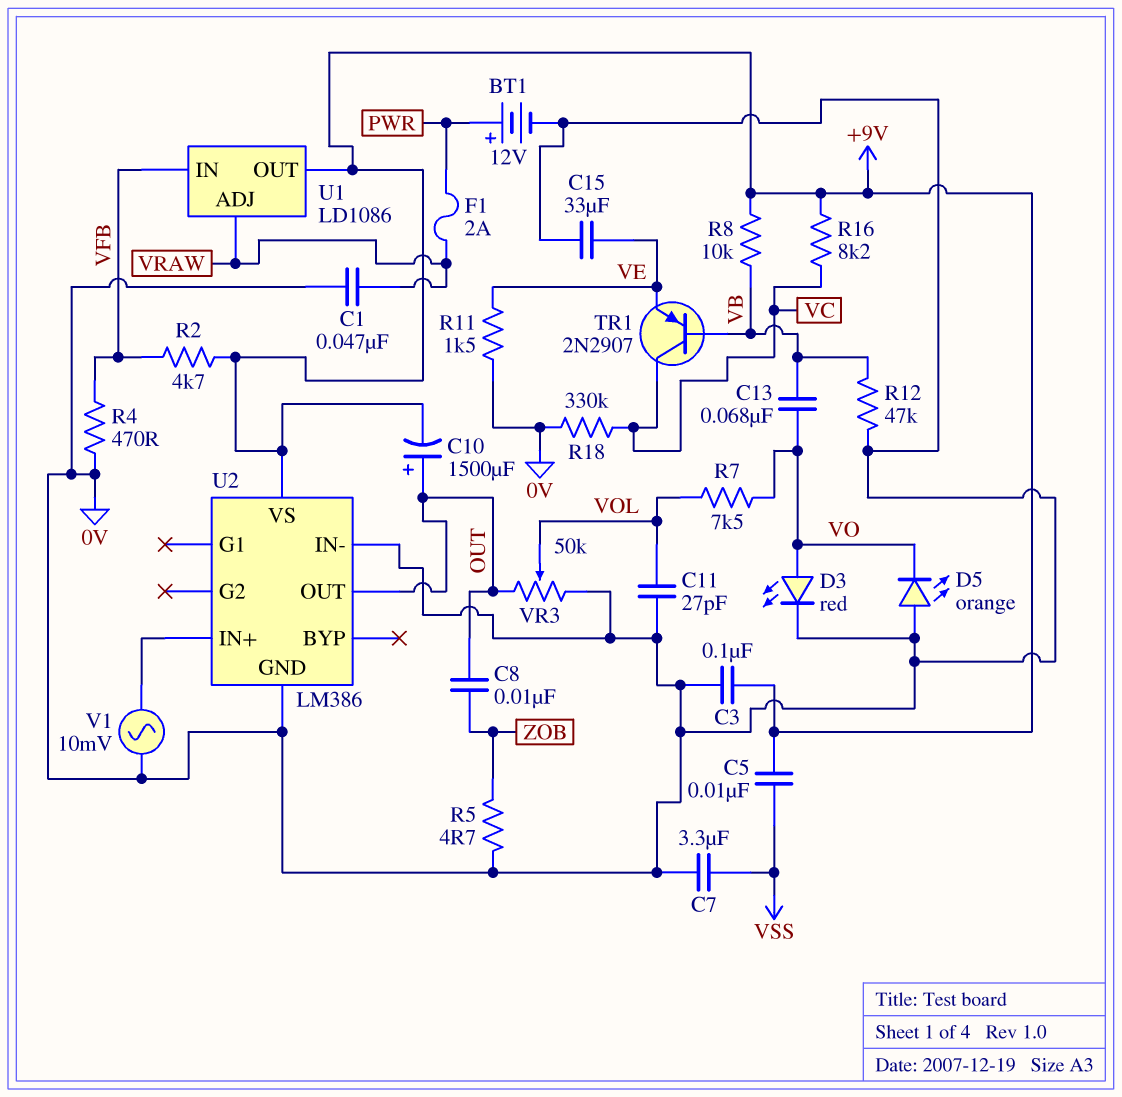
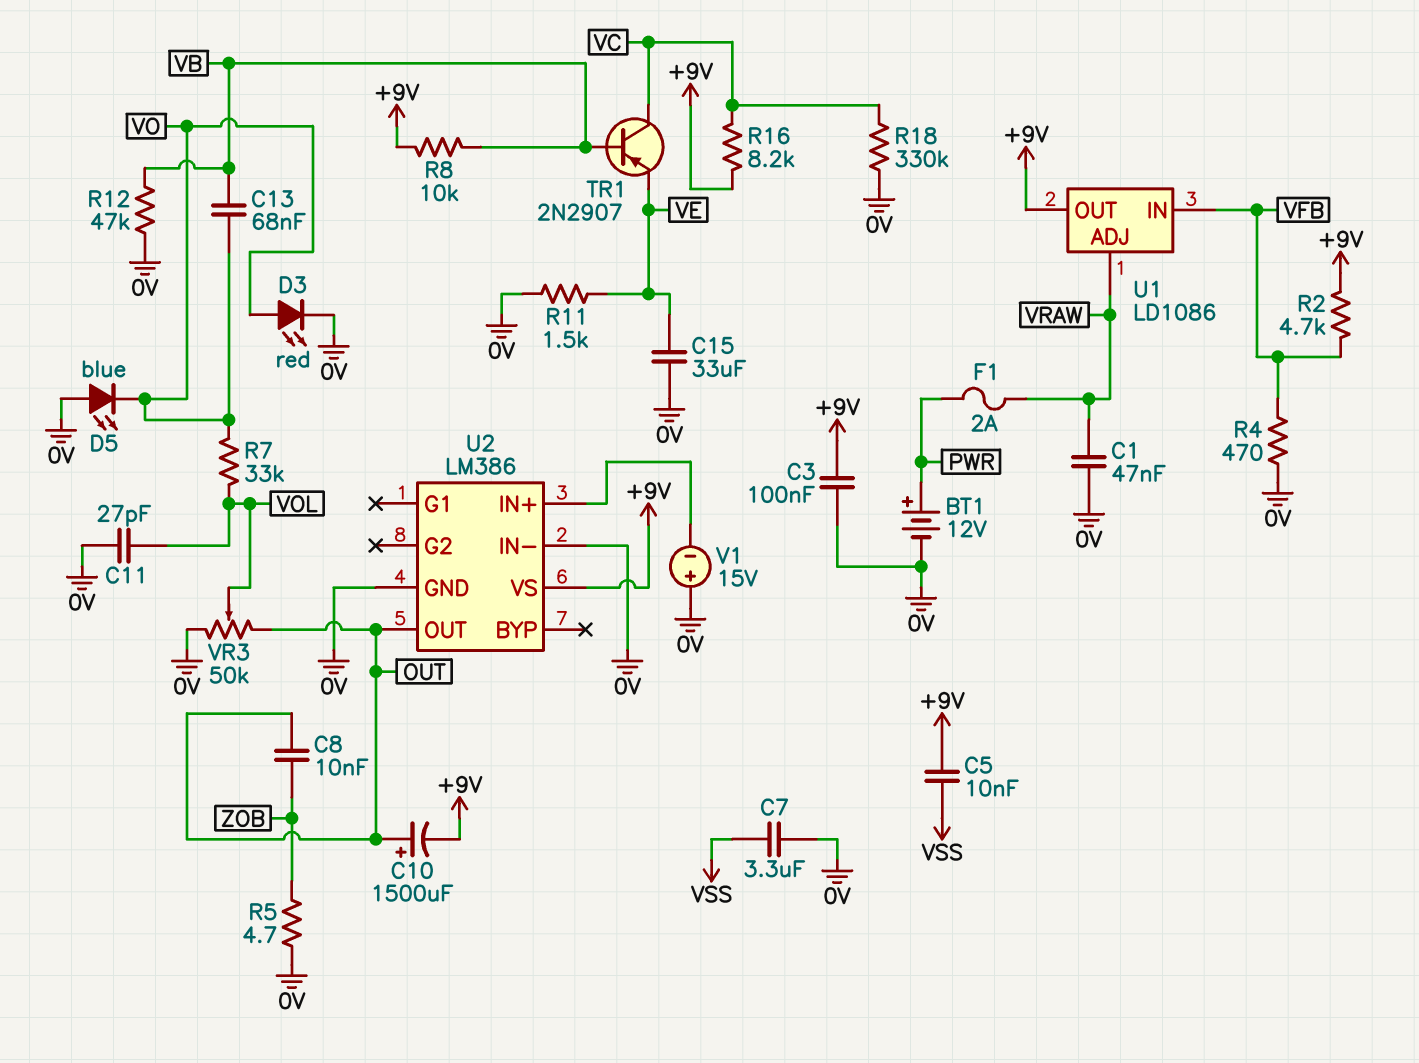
D5: LED orange (A 0V, K VO) -> LED blue (A 0V, K VO)
R7: 7.5k (VO, VOL) -> 33k (VO, VOL)
V1: AC 10mV (0V, U2/IN+) -> 15V (plus 0V, minus U2/IN+)

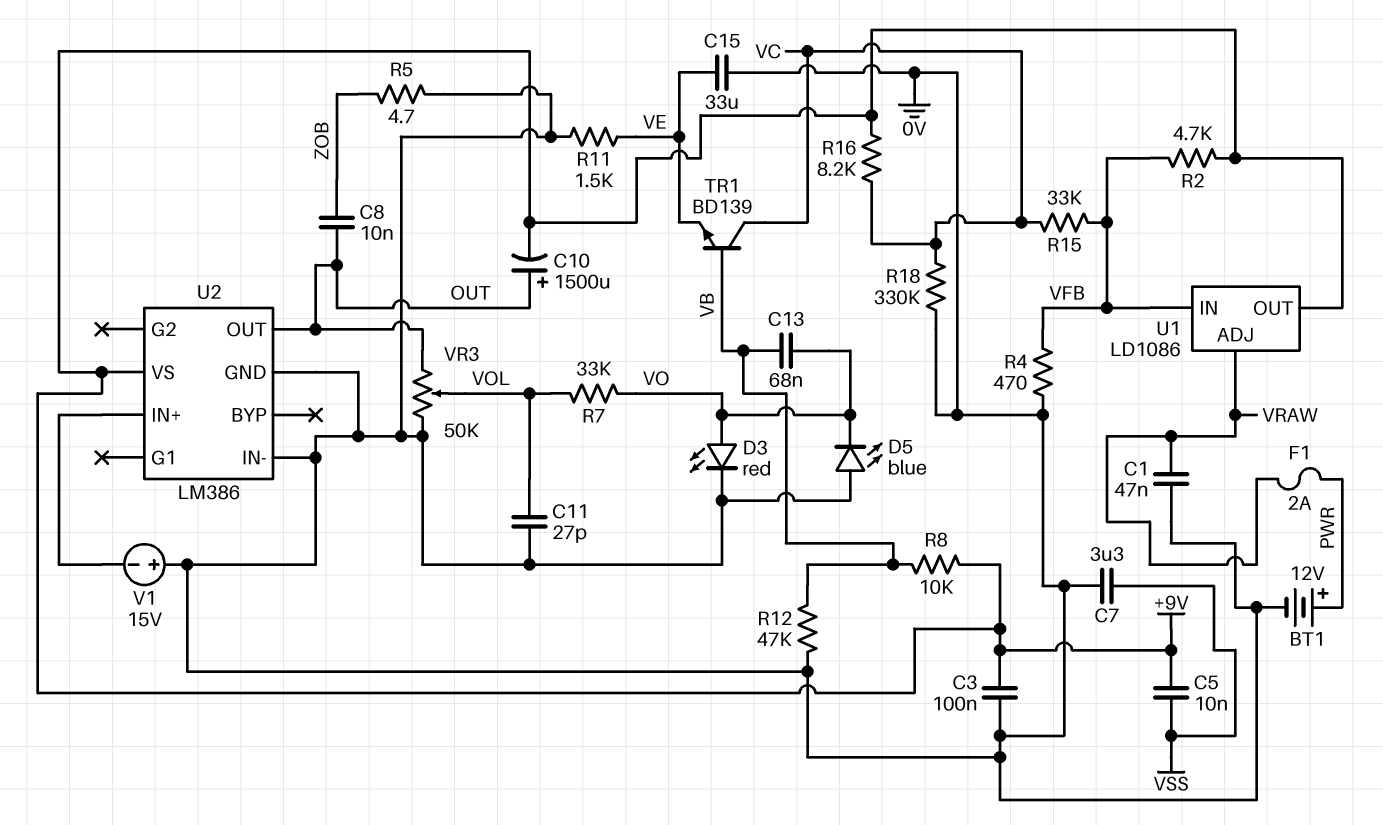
R15: none -> 33k (VC, VFB)
TR1: PNP 2N2907 (B VB, C VC, E VE) -> NPN BD139 (B VB, C VC, E VE)

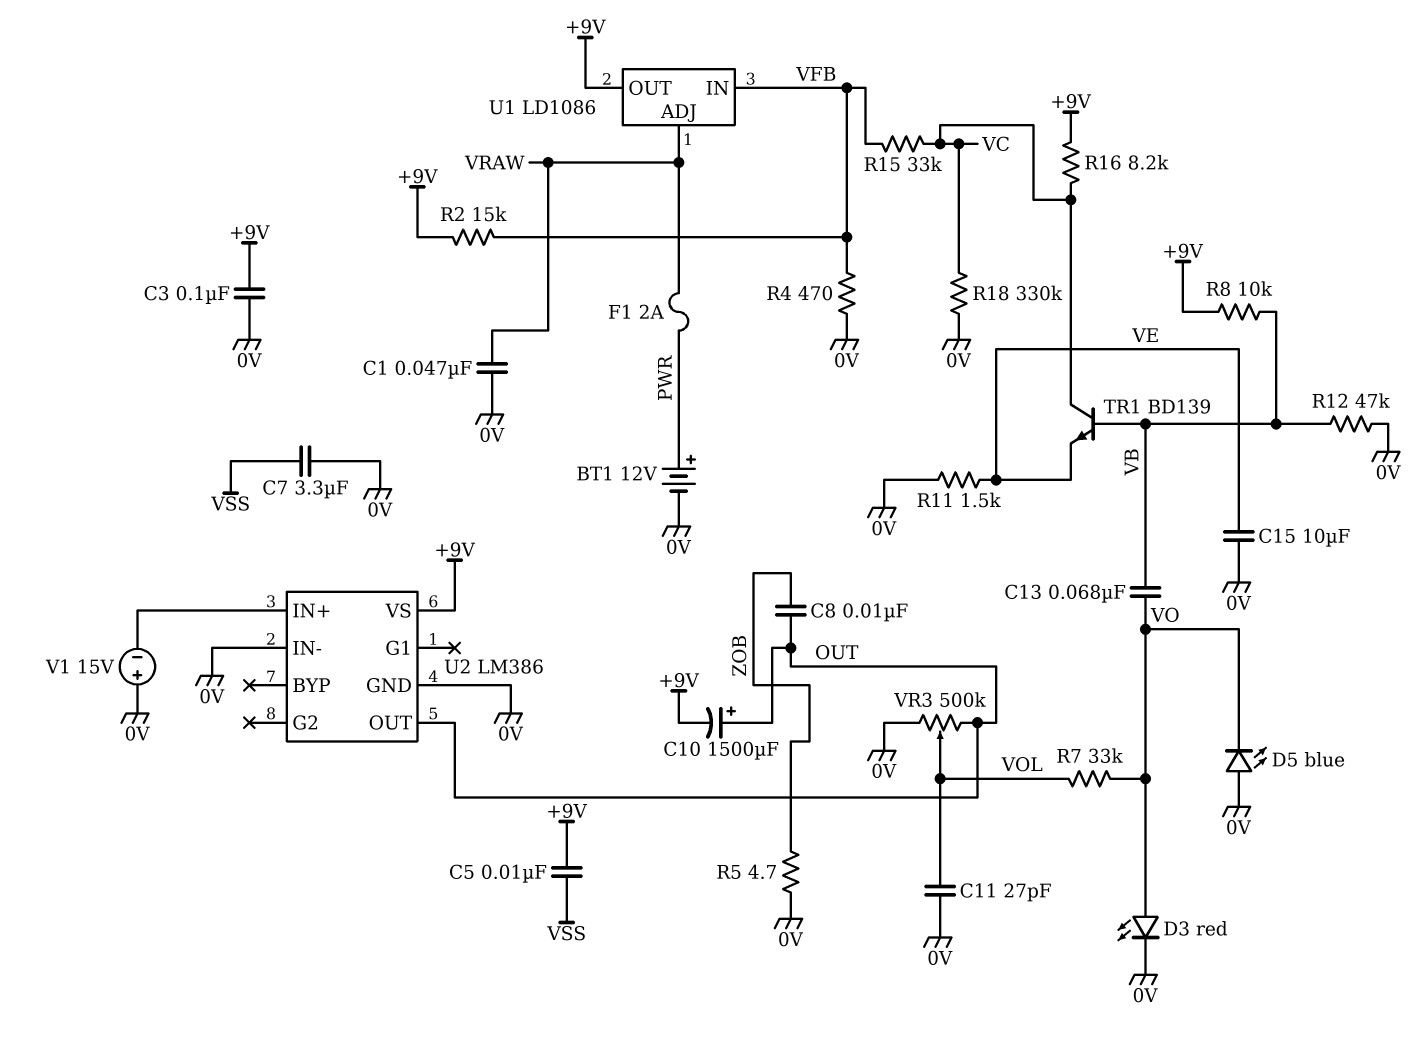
C15: 33uF (0V, VE) -> 10uF (0V, VE)
R2: 4.7k (+9V, VFB) -> 15k (+9V, VFB)
VR3: 50k (0V, OUT, wiper VOL) -> 500k (0V, OUT, wiper VOL)

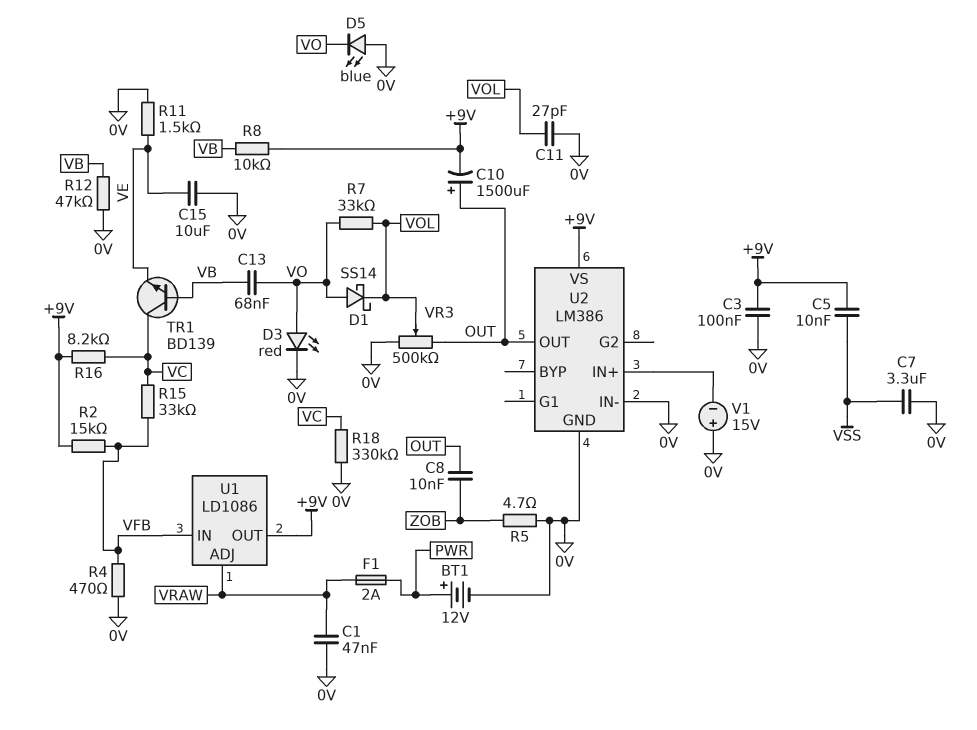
D1: none -> schottky SS14 (A VO, K VOL)

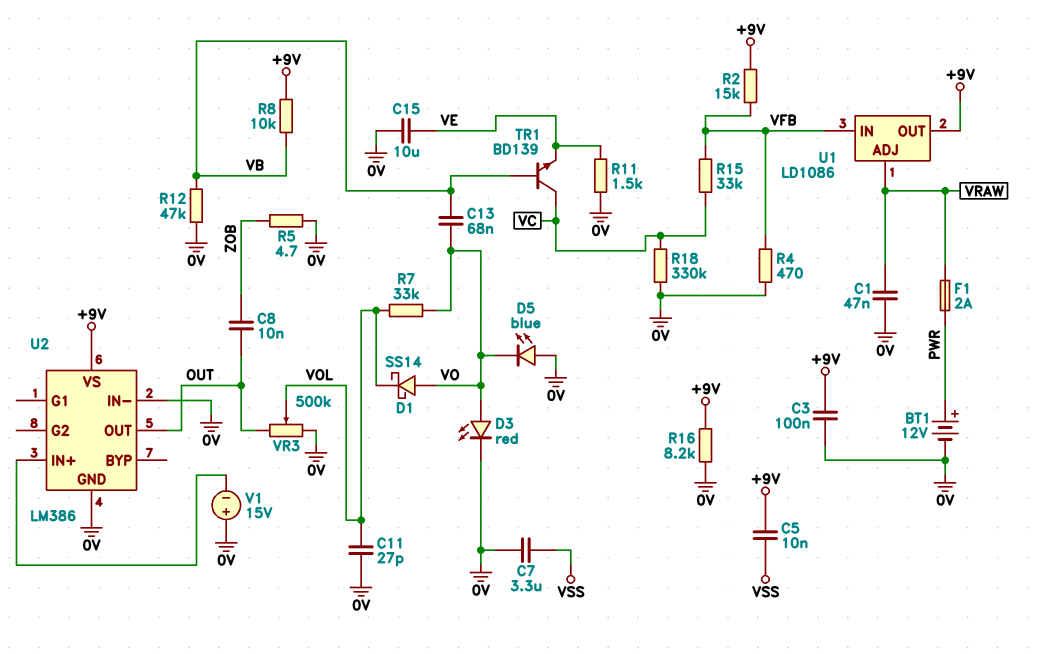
C10: 1500uF (plus OUT, minus +9V) -> none
R16: 8.2k (+9V, VC) -> 8.2k (+9V, 0V)

